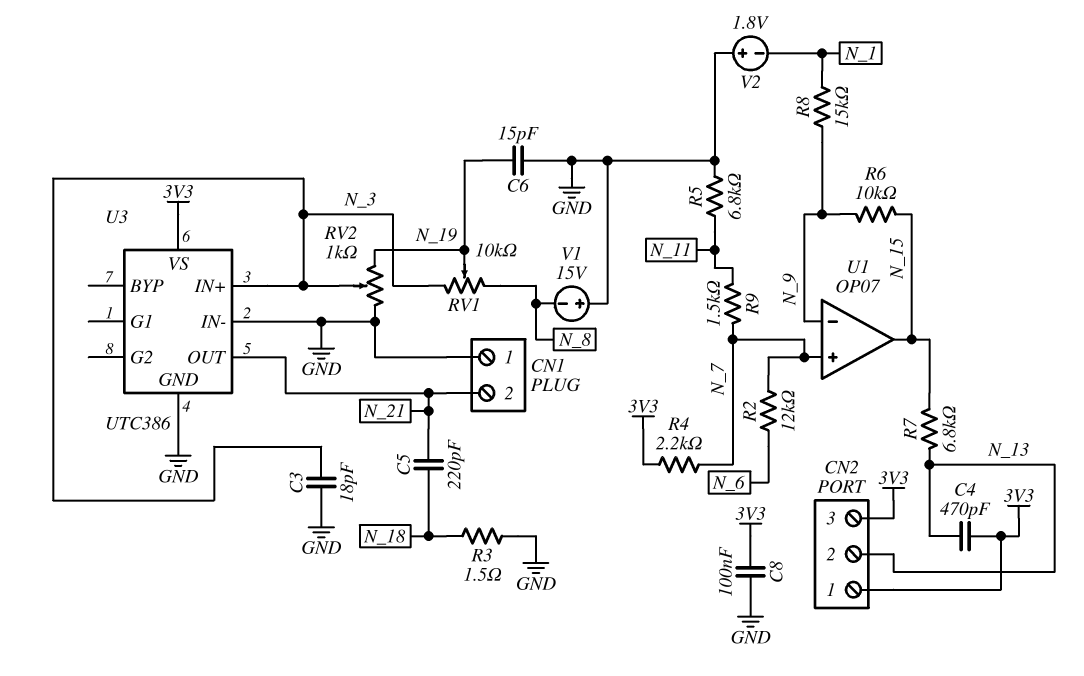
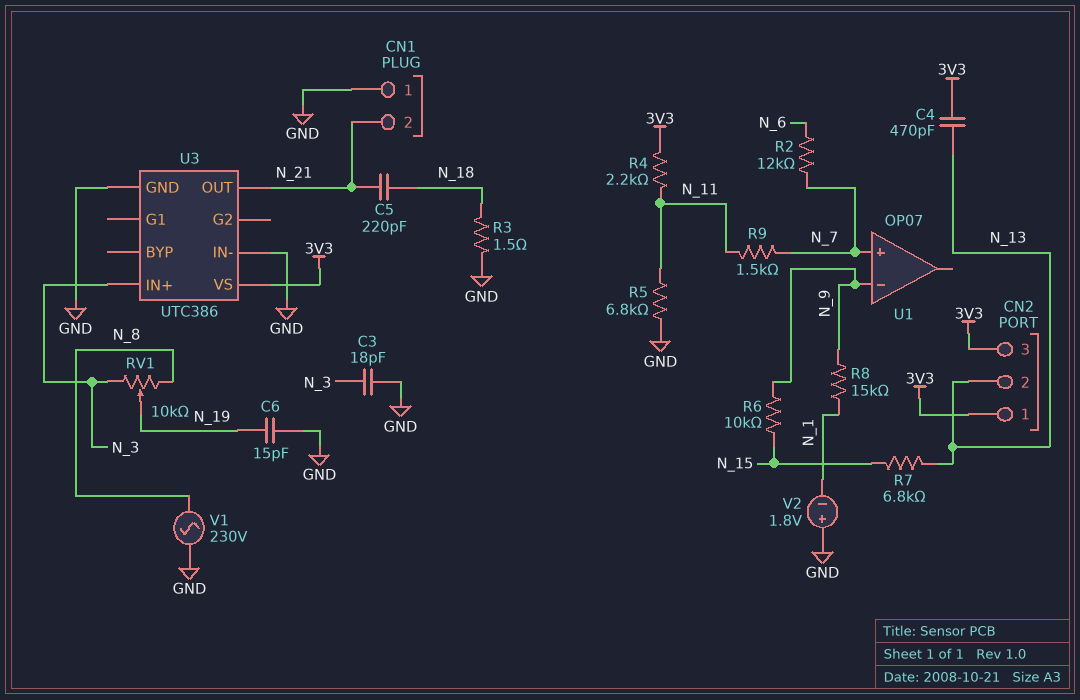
C8: 100nF (3V3, GND) -> none
R4: 2.2k (3V3, N_7) -> 2.2k (3V3, N_11)
RV2: 1k (GND, N_19, wiper N_3) -> none
U1 pin out: N_15 -> none
V1: 15V (plus GND, minus N_8) -> AC 230V (GND, N_8)

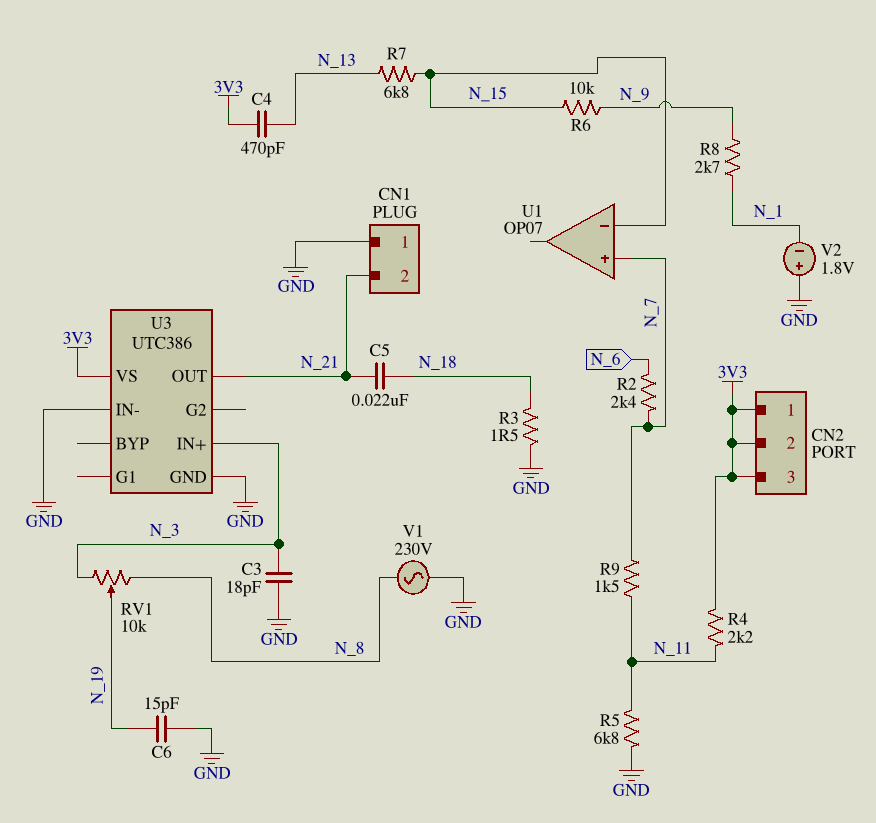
C5: 220pF (N_18, N_21) -> 22nF (N_18, N_21)
CN2 pin 2: N_13 -> 3V3
R2: 12k (N_6, N_7) -> 2.4k (N_6, N_7)
R8: 15k (N_1, N_9) -> 2.7k (N_1, N_9)
U1 pin in-: N_9 -> N_15

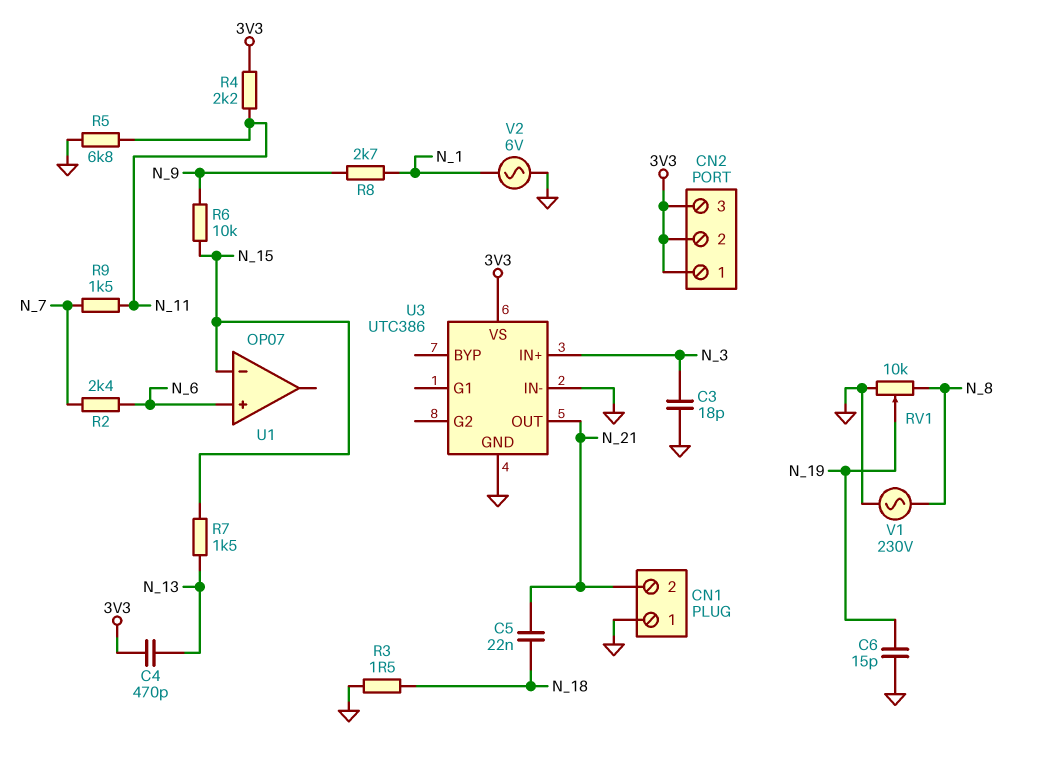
R7: 6.8k (N_13, N_15) -> 1.5k (N_13, N_15)
RV1: 10k (N_3, N_8, wiper N_19) -> 10k (GND, N_8, wiper N_19)
U1 pin in+: N_7 -> N_6
V2: 1.8V (plus GND, minus N_1) -> AC 6V (GND, N_1)

